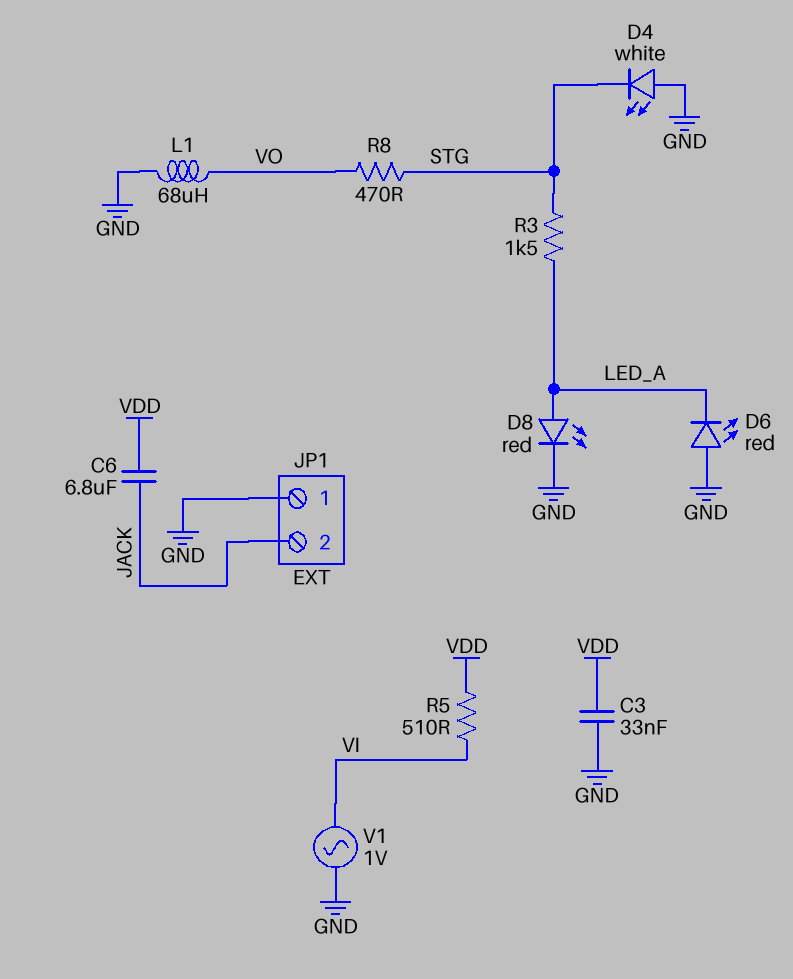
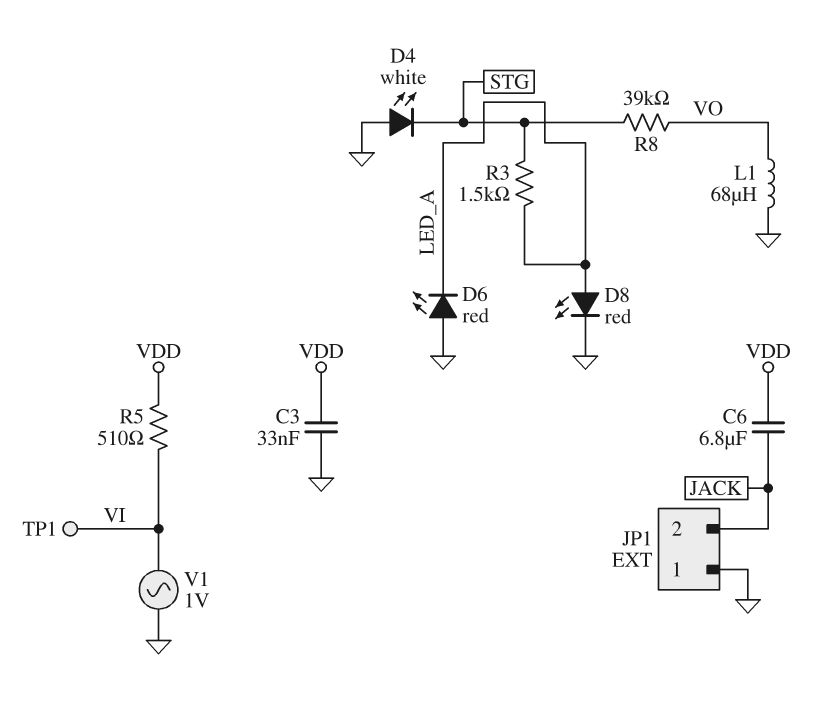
R8: 470 (STG, VO) -> 39k (STG, VO)
TP1: none -> test point (VI)

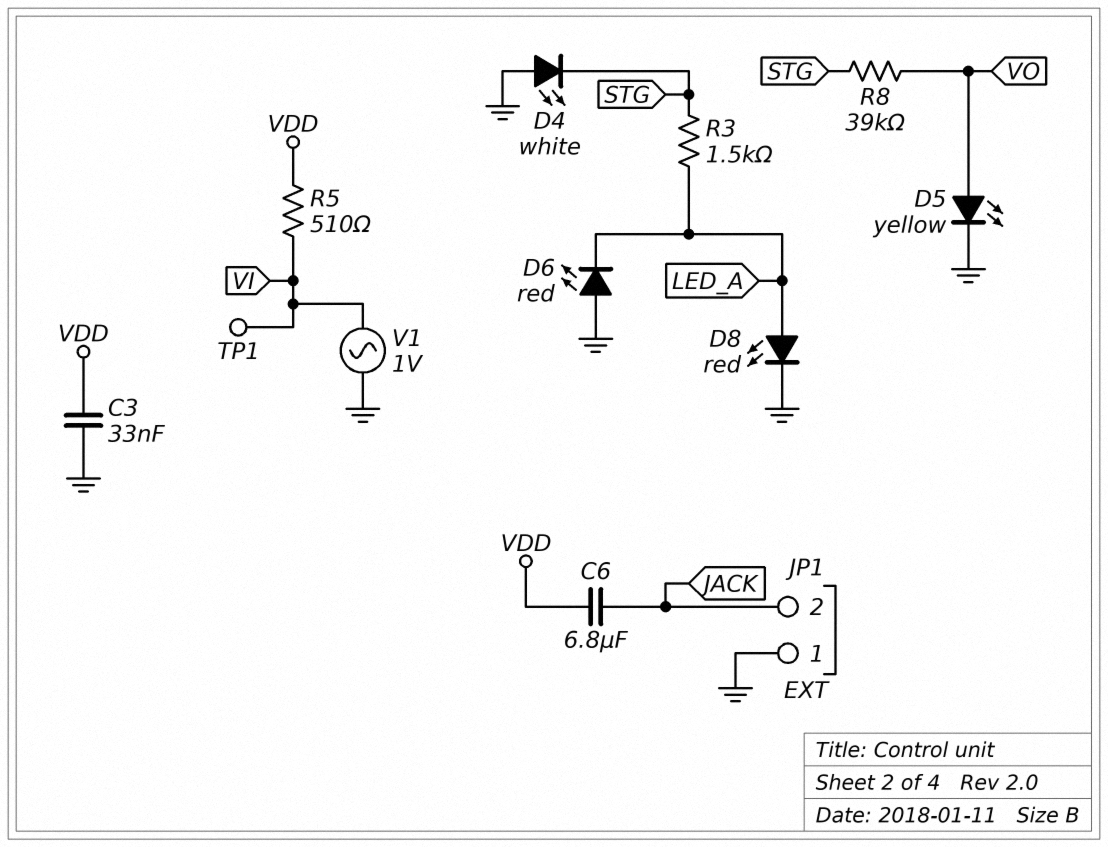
D5: none -> LED yellow (A VO, K GND)
L1: 68uH (GND, VO) -> none

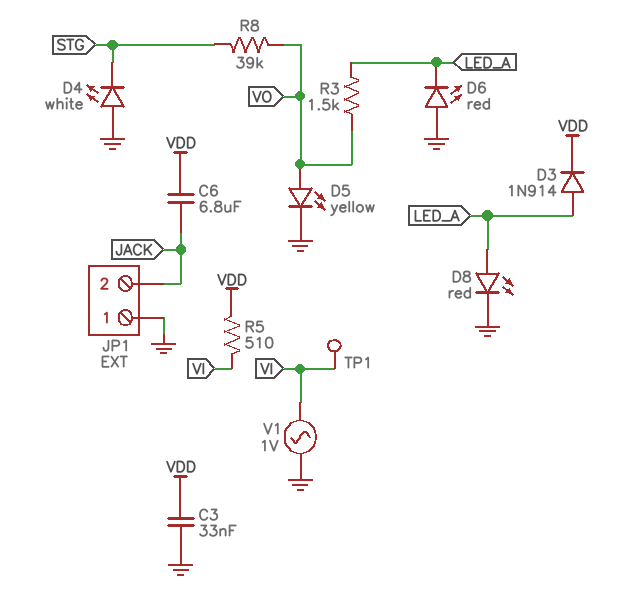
D3: none -> diode 1N914 (A LED_A, K VDD)
R3: 1.5k (LED_A, STG) -> 1.5k (LED_A, VO)

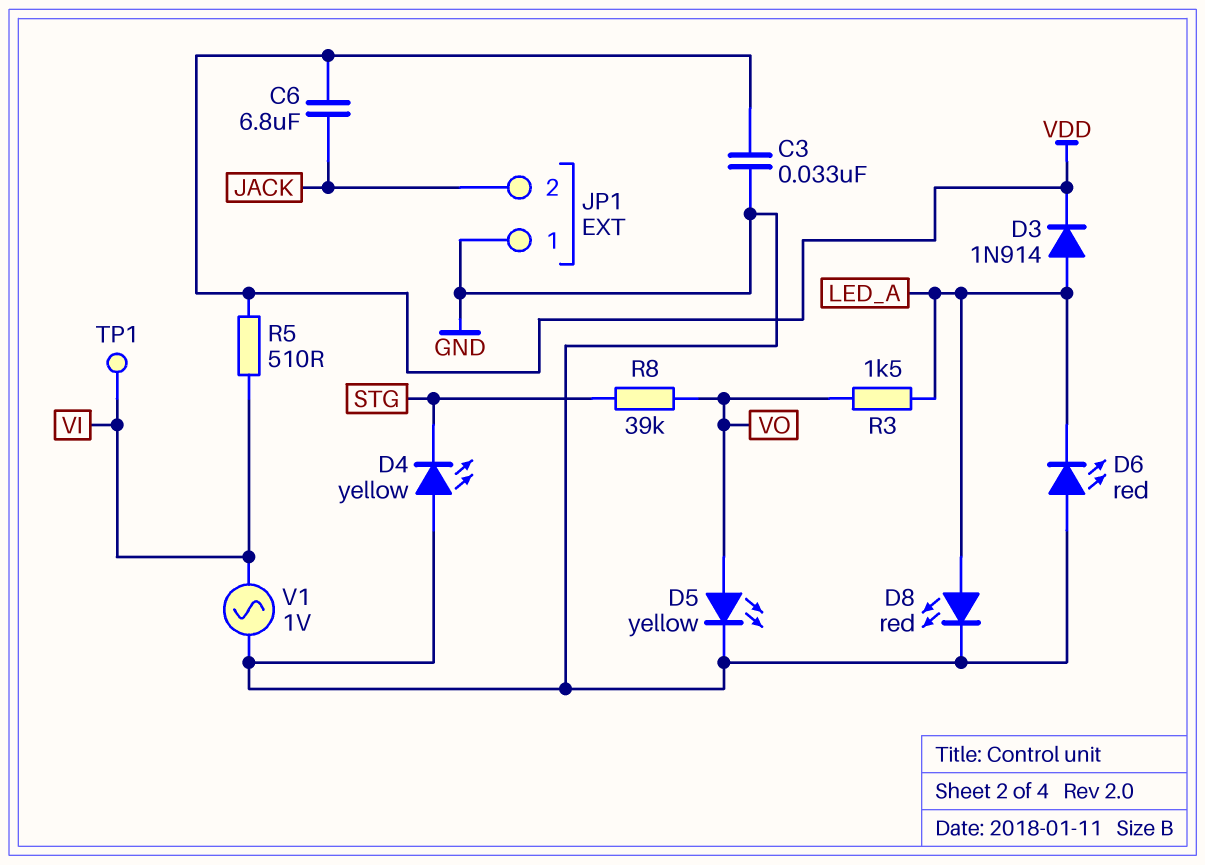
D4: LED white (A GND, K STG) -> LED yellow (A GND, K STG)

